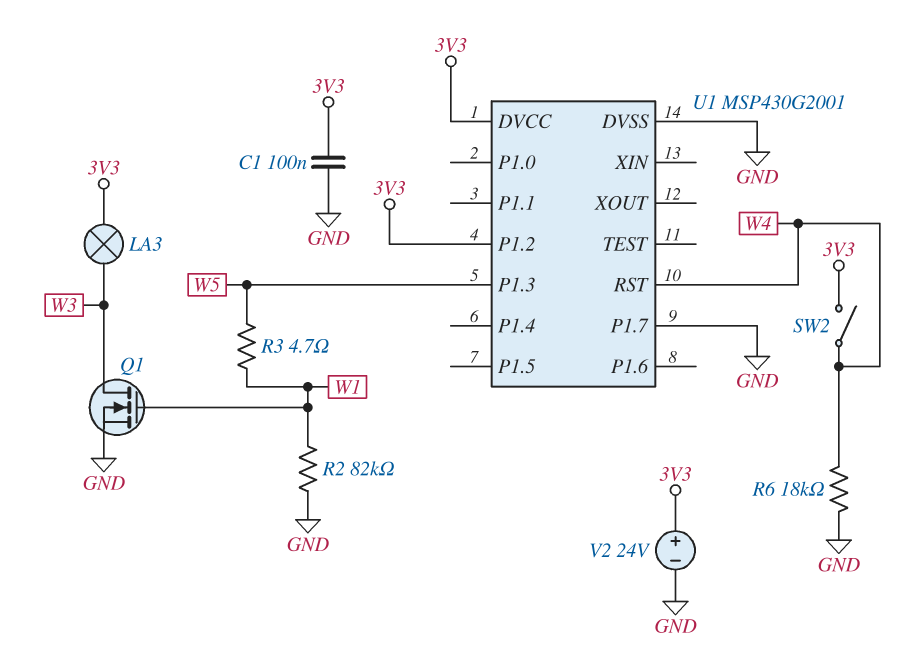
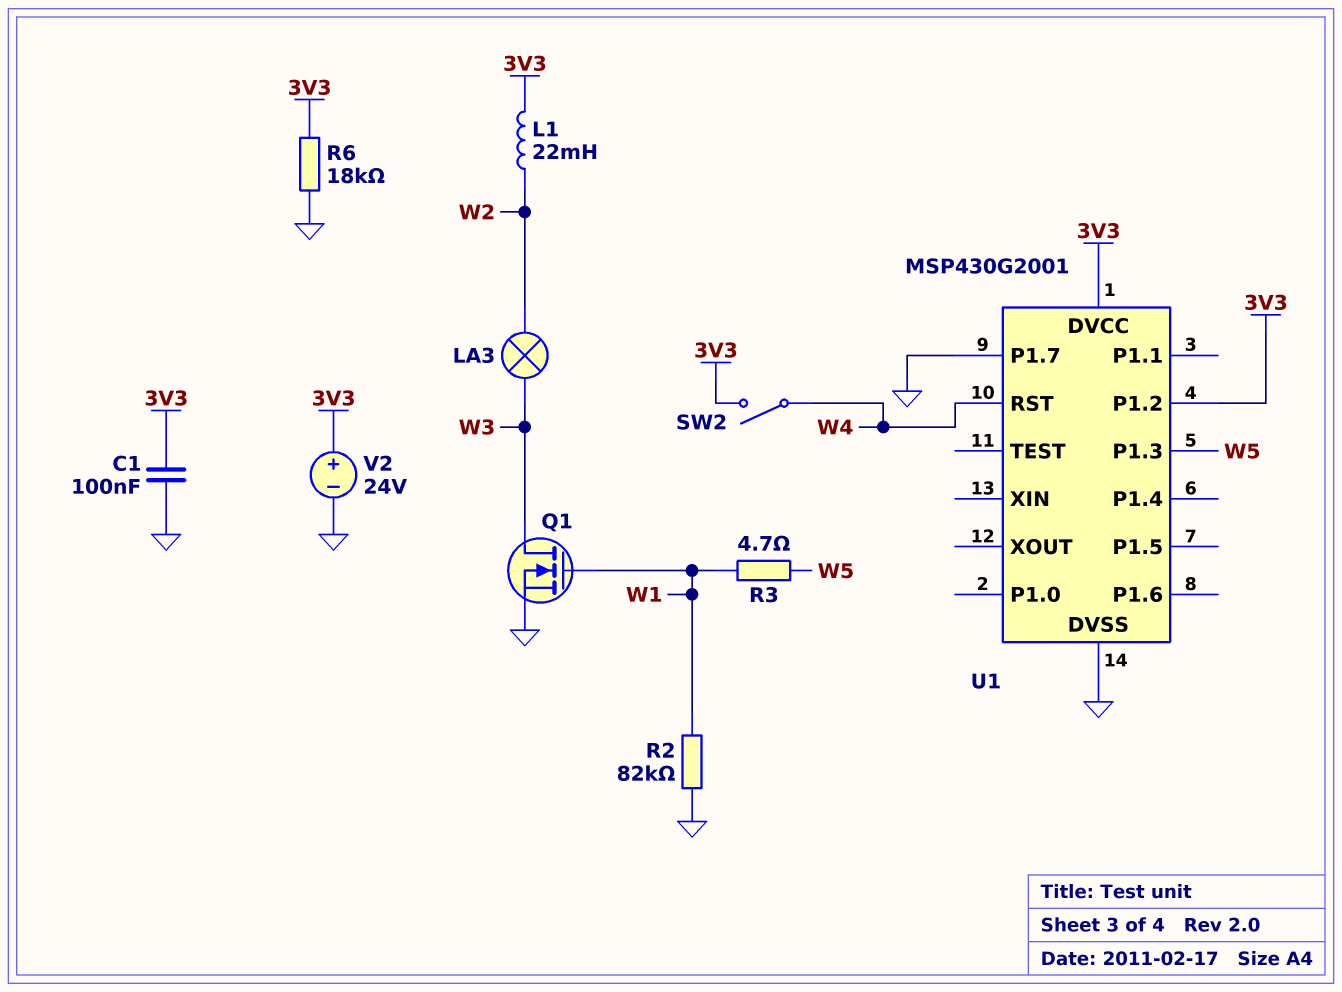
L1: none -> 22mH (3V3, W2)
LA3: lamp (3V3, W3) -> lamp (W2, W3)
R6: 18k (GND, W4) -> 18k (3V3, GND)

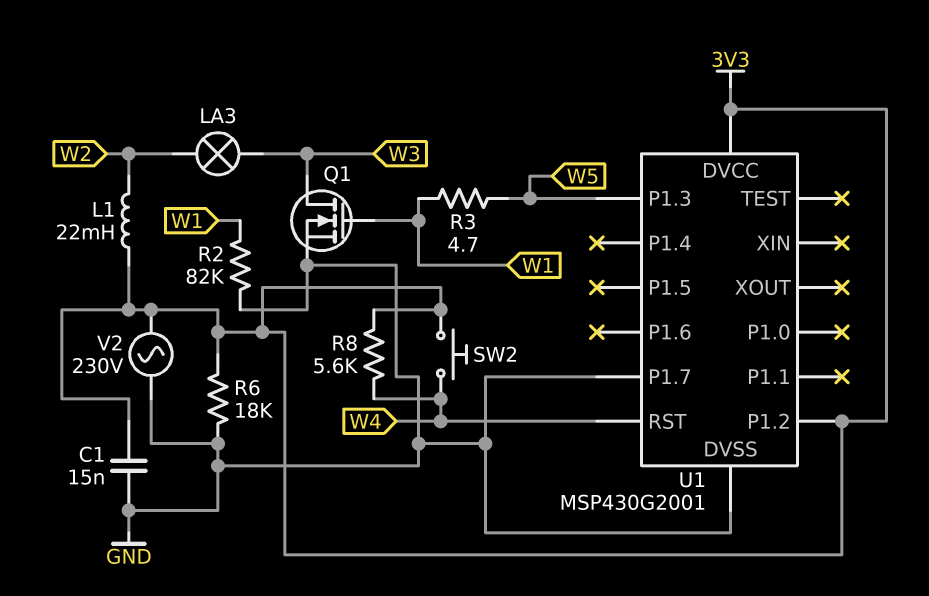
C1: 100nF (3V3, GND) -> 15nF (3V3, GND)
R8: none -> 5.6k (3V3, W4)
SW2: switch (3V3, W4) -> button (3V3, W4)
V2: 24V (plus 3V3, minus GND) -> AC 230V (3V3, GND)

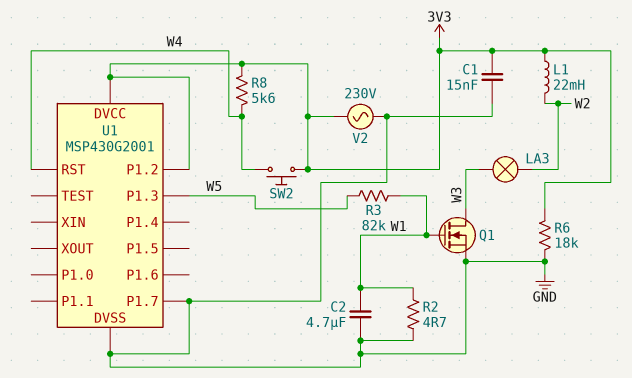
C2: none -> 4.7uF (GND, W1)
R2: 82k (GND, W1) -> 4.7 (GND, W1)
R3: 4.7 (W1, W5) -> 82k (W1, W5)

